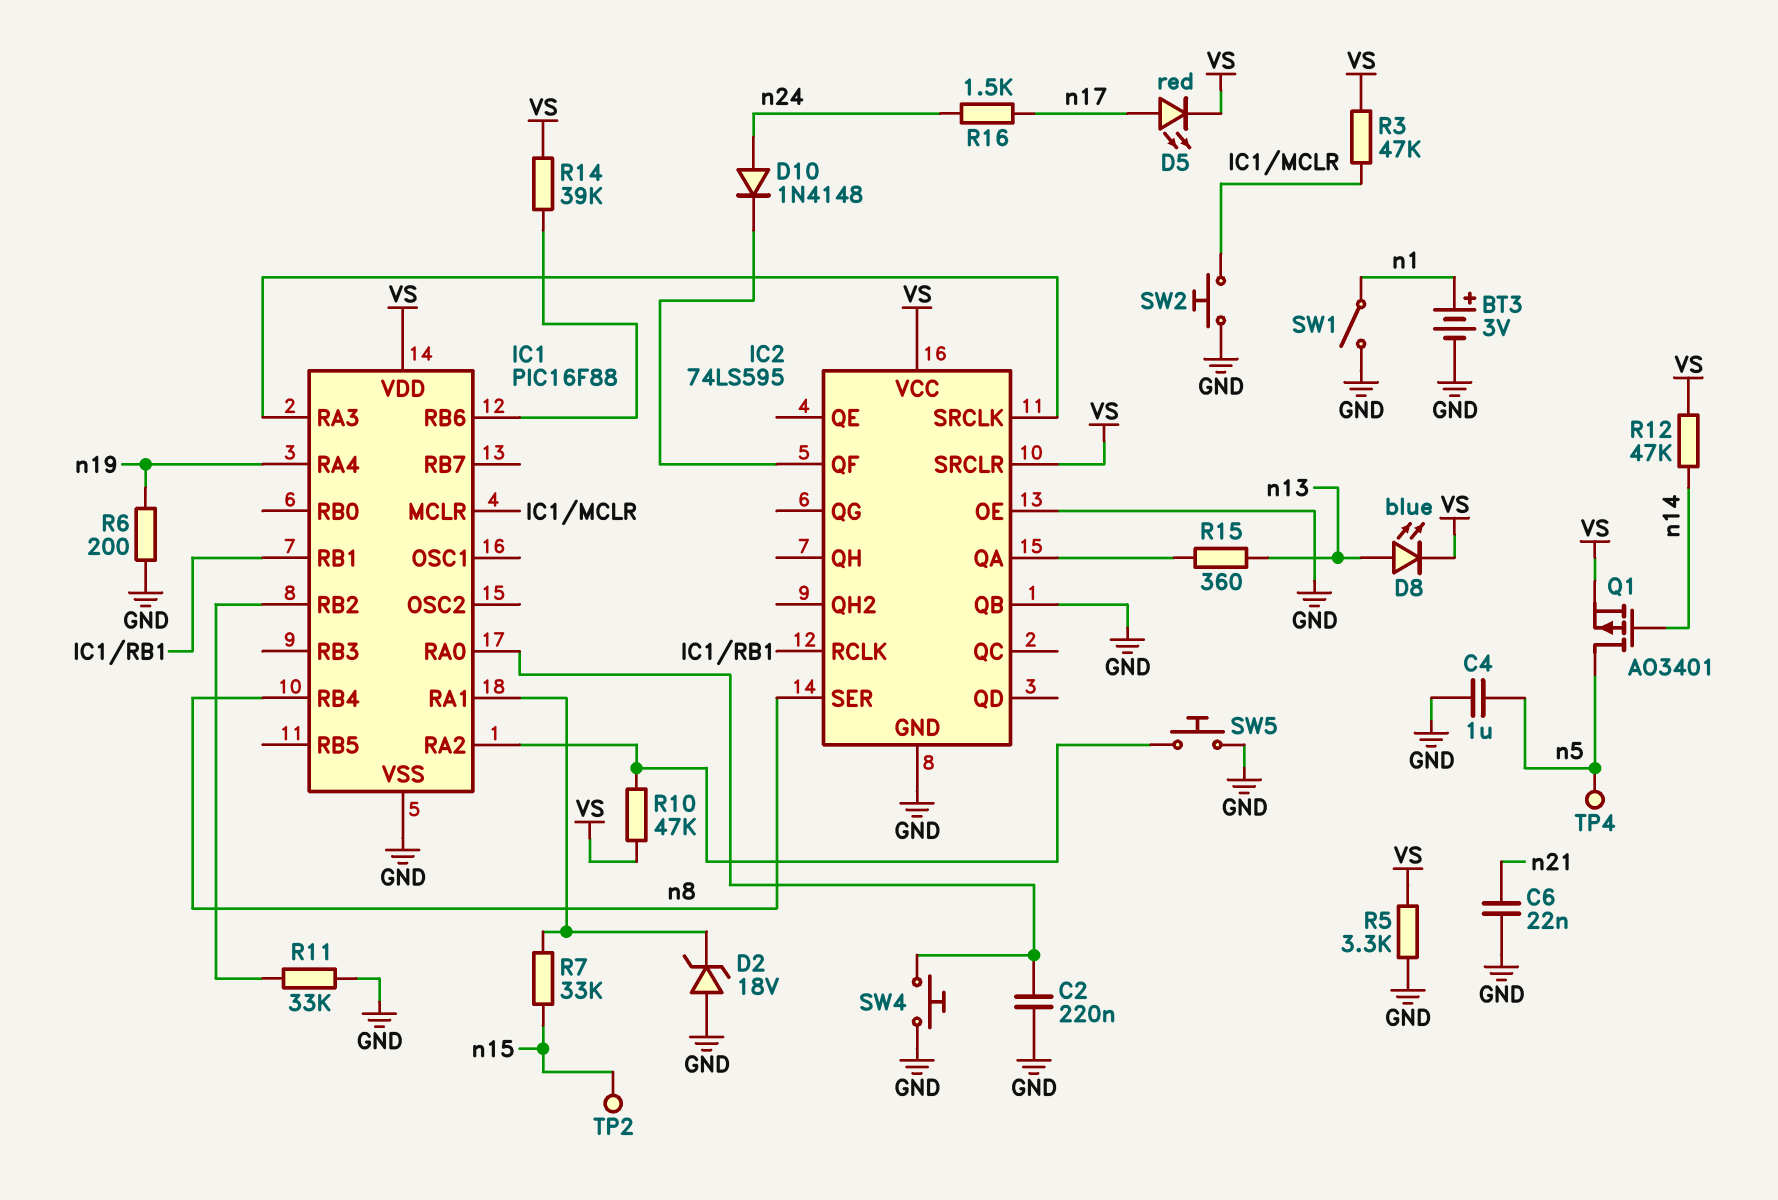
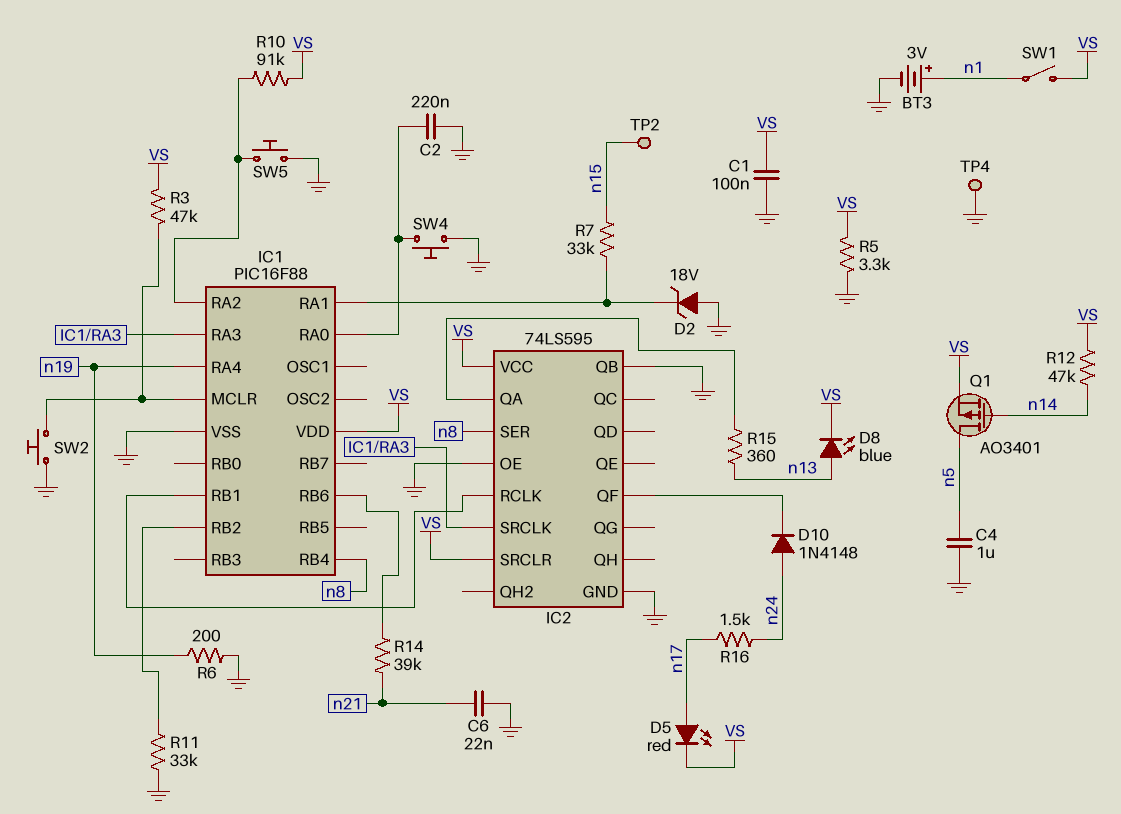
C1: none -> 100nF (GND, VS)
R10: 47k (IC1/RA2, VS) -> 91k (IC1/RA2, VS)
R14: 39k (IC1/RB6, VS) -> 39k (IC1/RB6, n21)
SW1: switch (GND, n1) -> switch (VS, n1)
TP4: test point (n5) -> test point (GND)

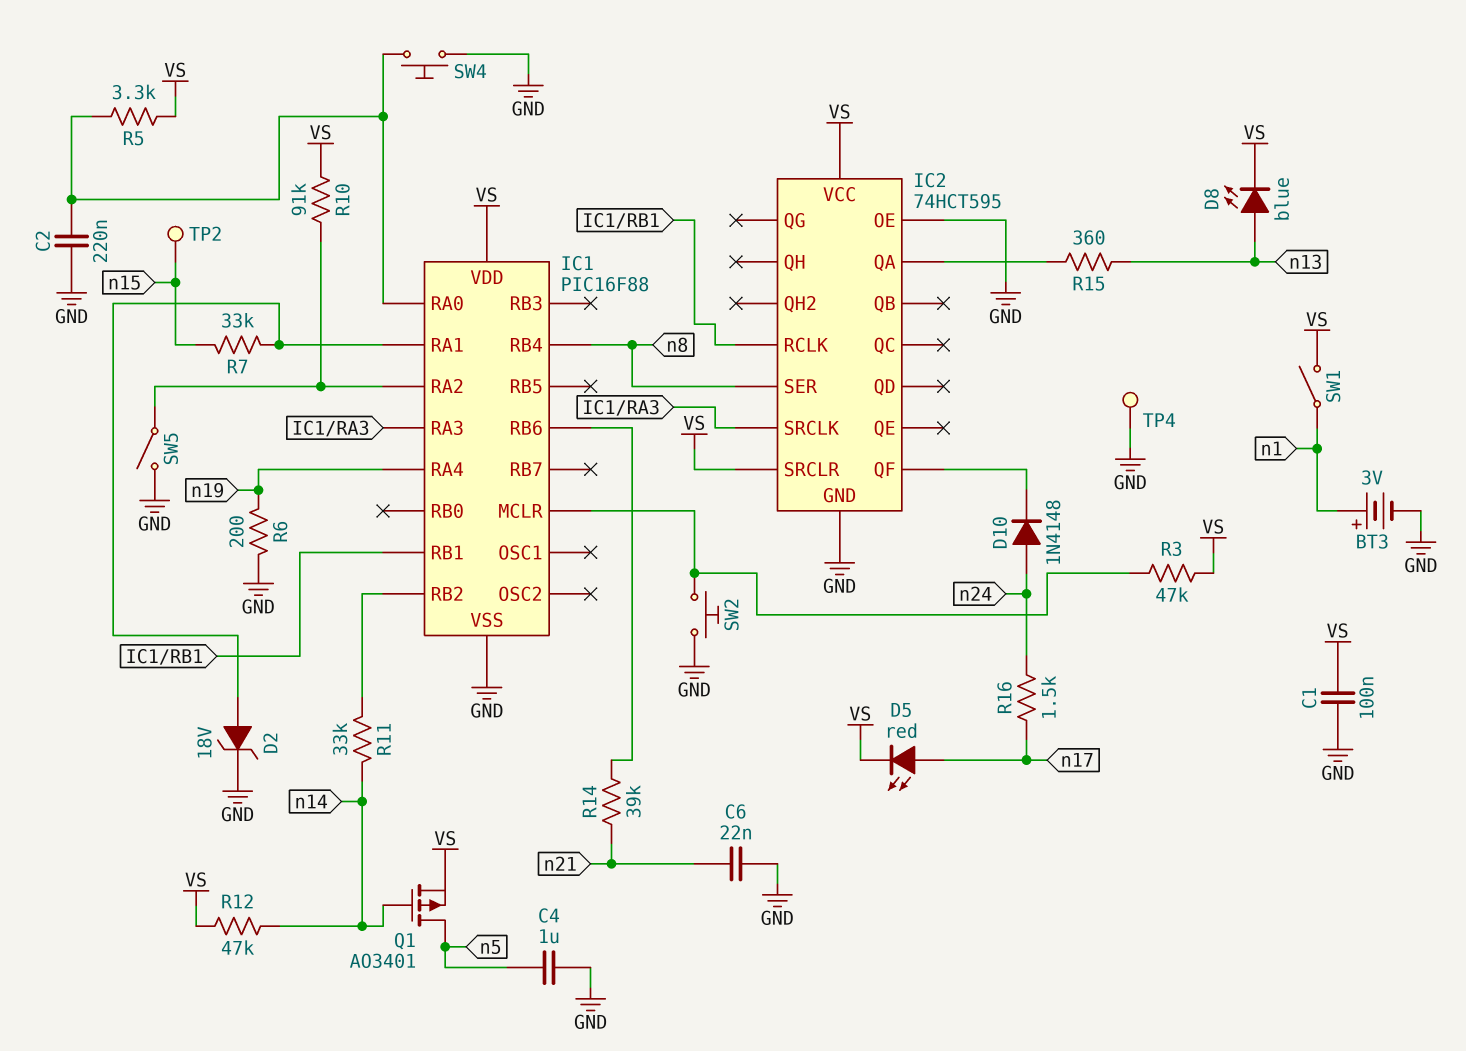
D2: zener 18V (A GND, K IC1/RA1) -> zener 18V (A IC1/RA1, K GND)
IC2: 74LS595 -> 74HCT595
IC2 pin QB: GND -> none
R5: 3.3k (GND, VS) -> 3.3k (IC1/RA0, VS)
R11: 33k (GND, IC1/RB2) -> 33k (IC1/RB2, n14)
SW5: button (GND, IC1/RA2) -> switch (GND, IC1/RA2)

